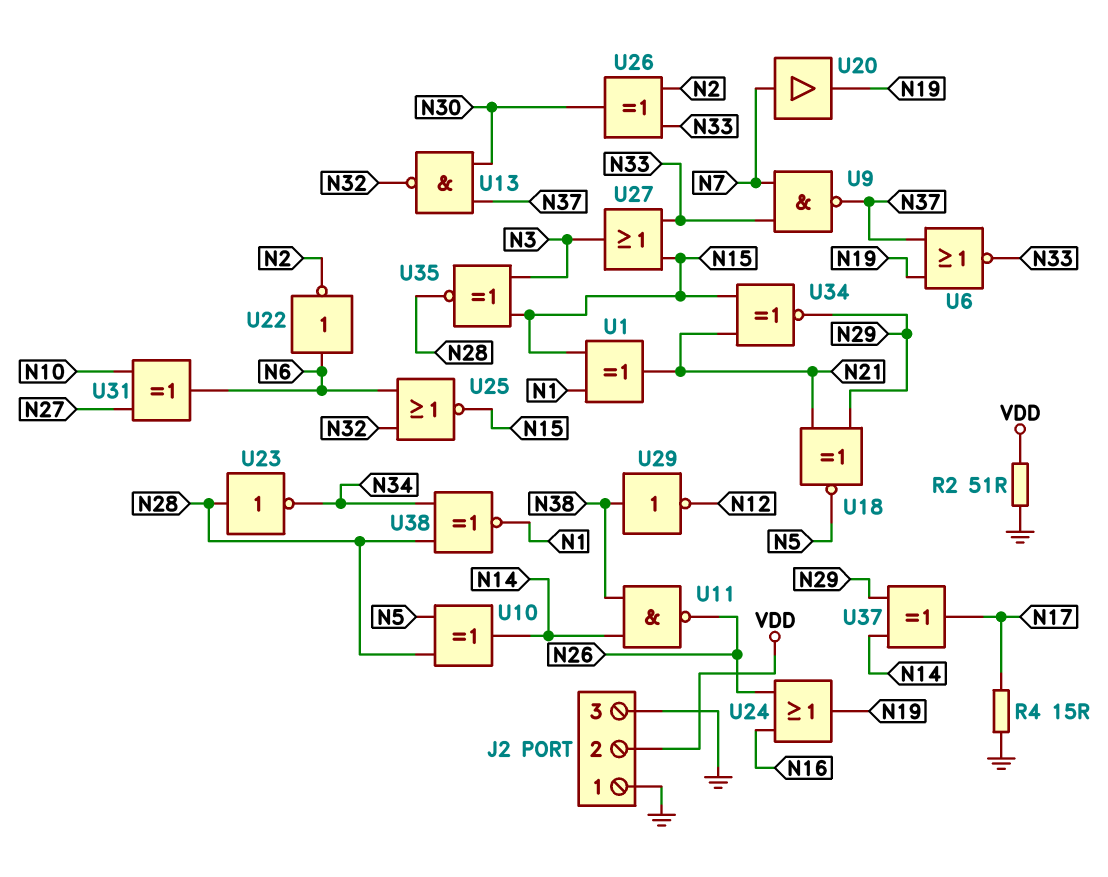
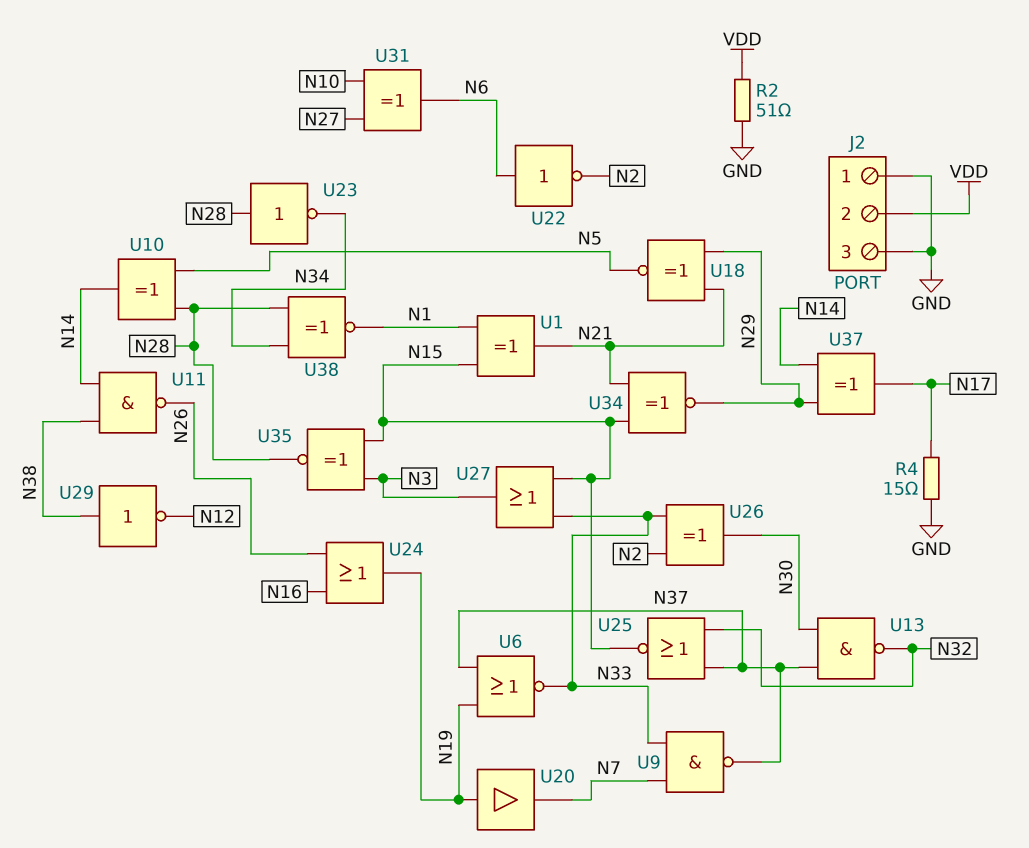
U20: buffer (in N7, out N19) -> buffer (in N19, out N7)
U25: NOR (in N6, in N32, out N15) -> NOR (in N32, in N37, out N15)

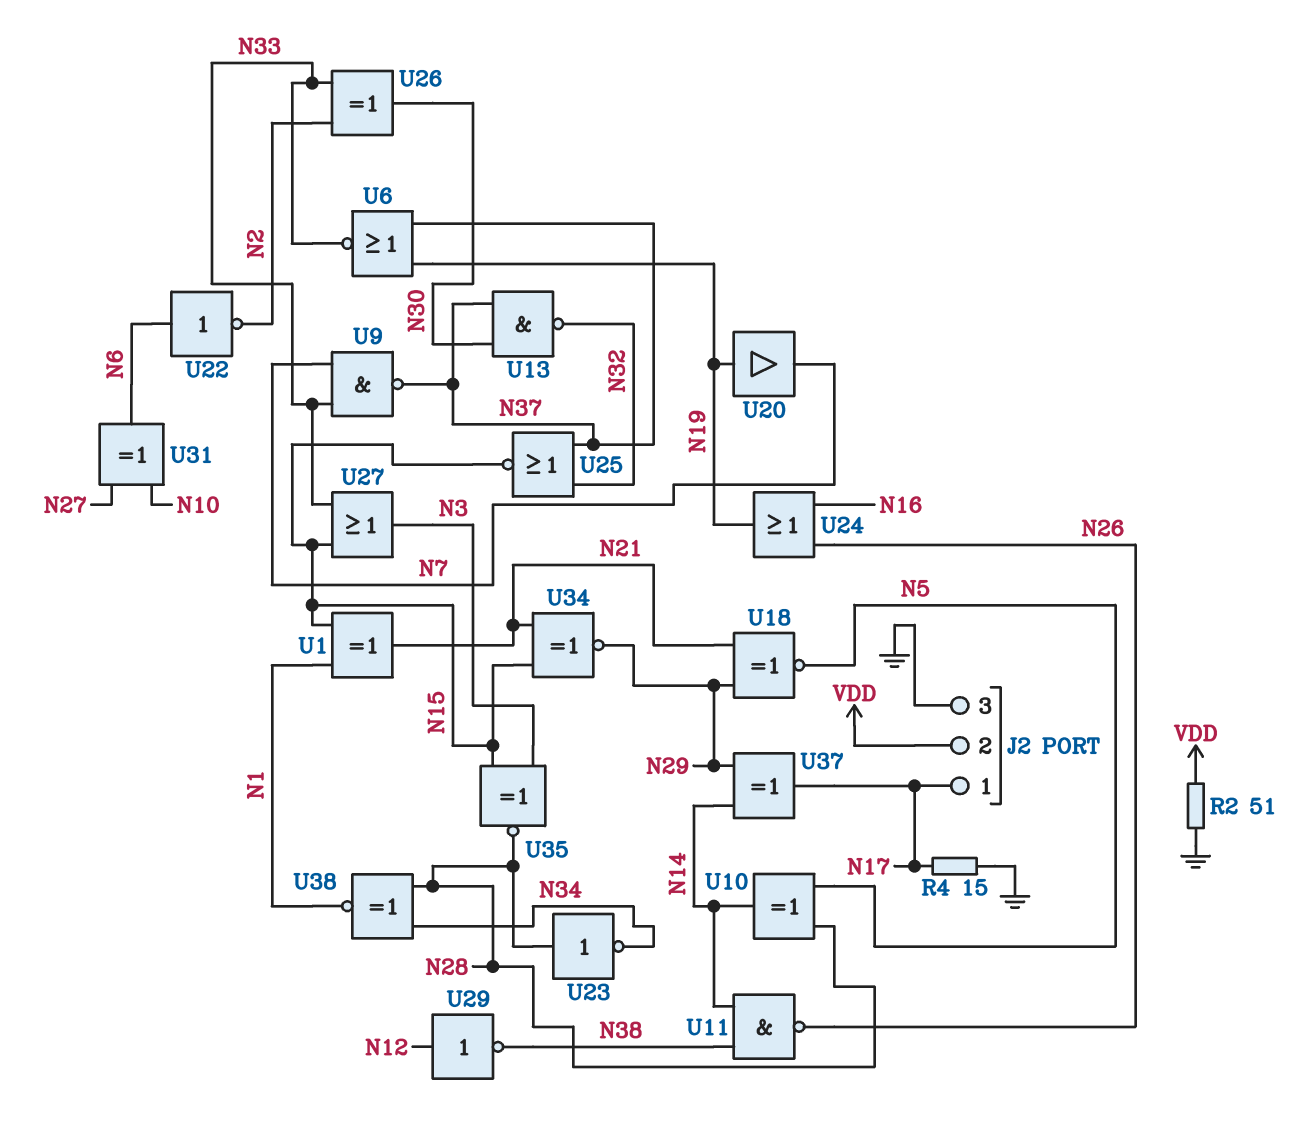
J2 pin 1: GND -> N17
U29: NOT (in N38, out N12) -> NOT (in N12, out N38)

